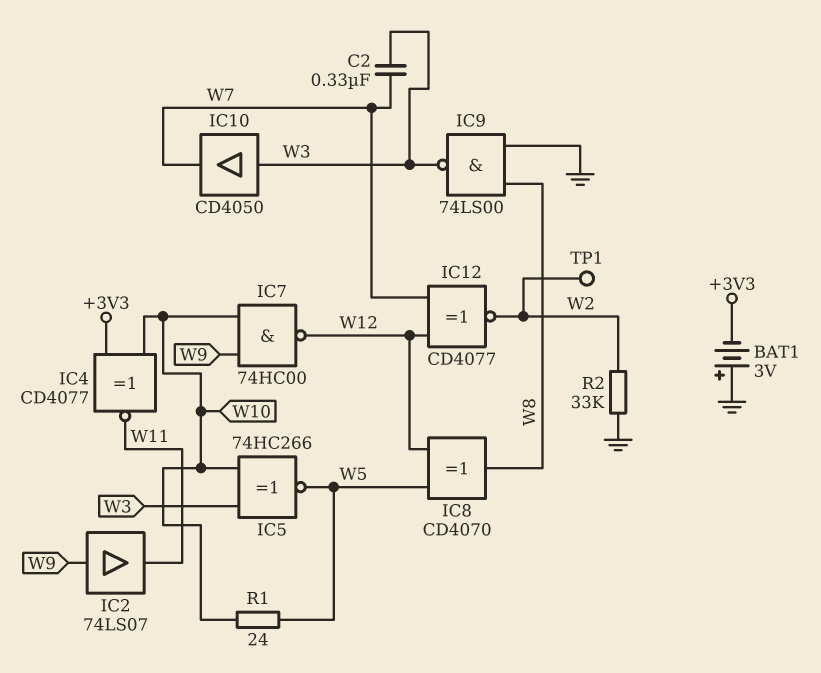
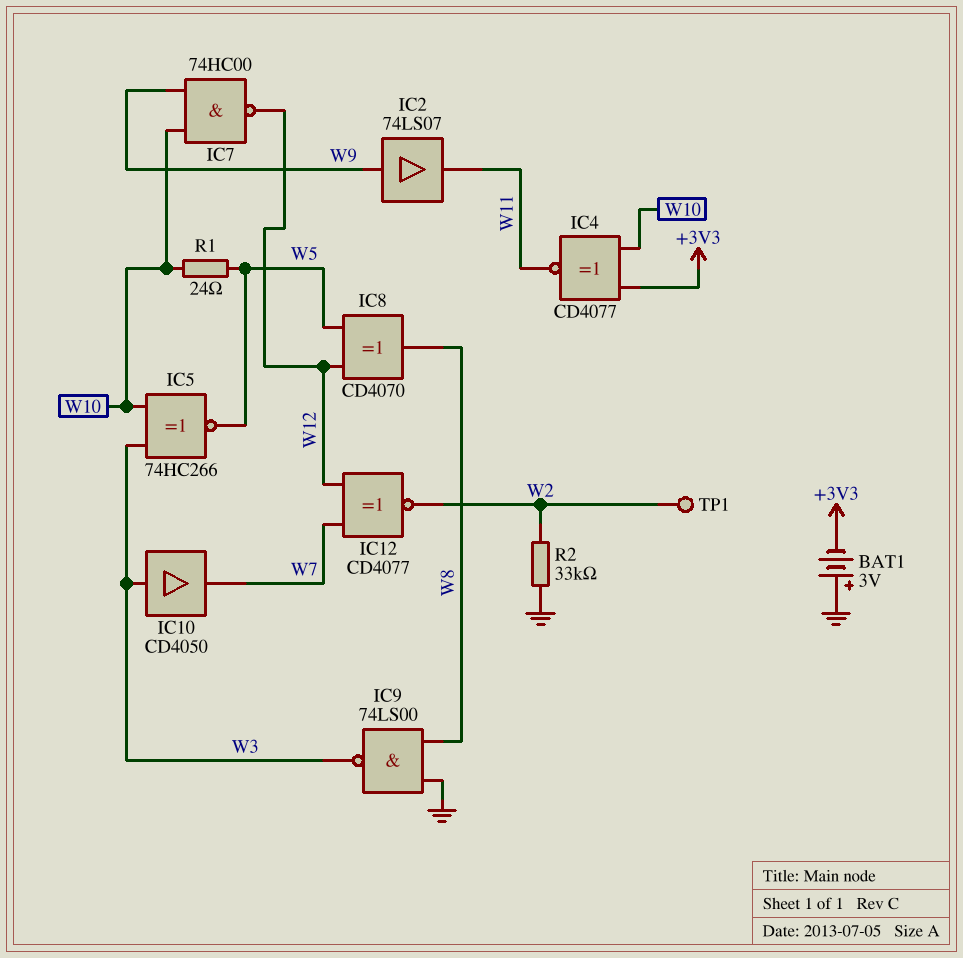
C2: 330nF (W3, W7) -> none

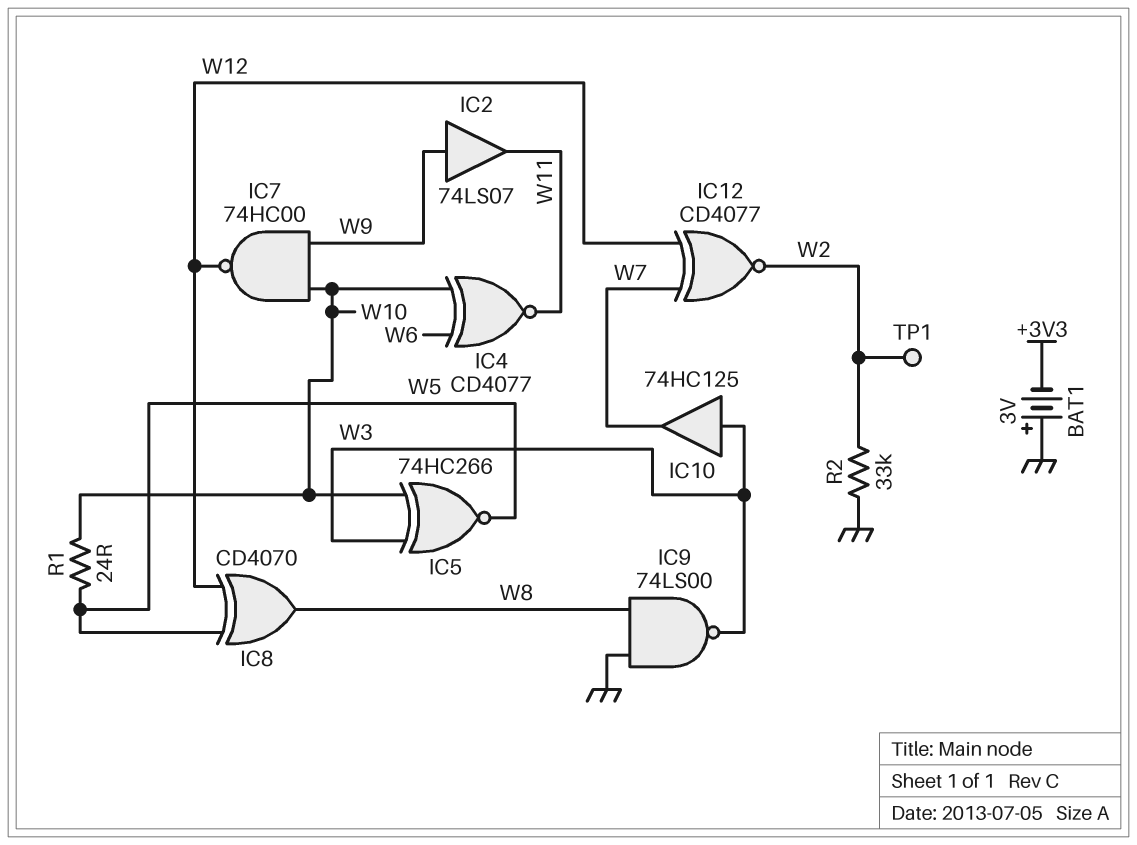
IC4: XNOR CD4077 (in +3V3, in W10, out W11) -> XNOR CD4077 (in W6, in W10, out W11)
IC10: buffer CD4050 (in W3, out W7) -> buffer 74HC125 (in W3, out W7)

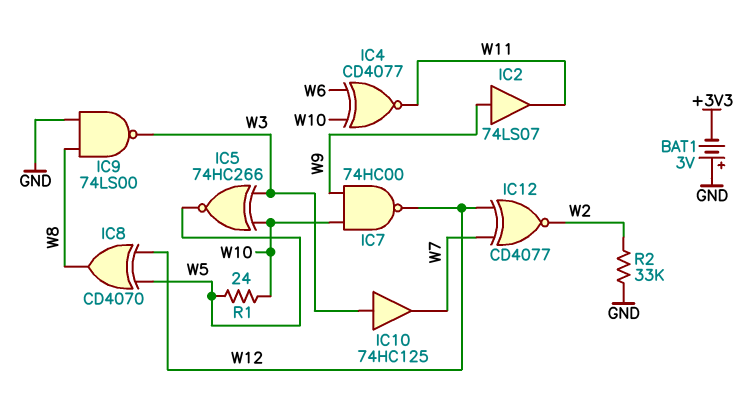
TP1: test point (W2) -> none

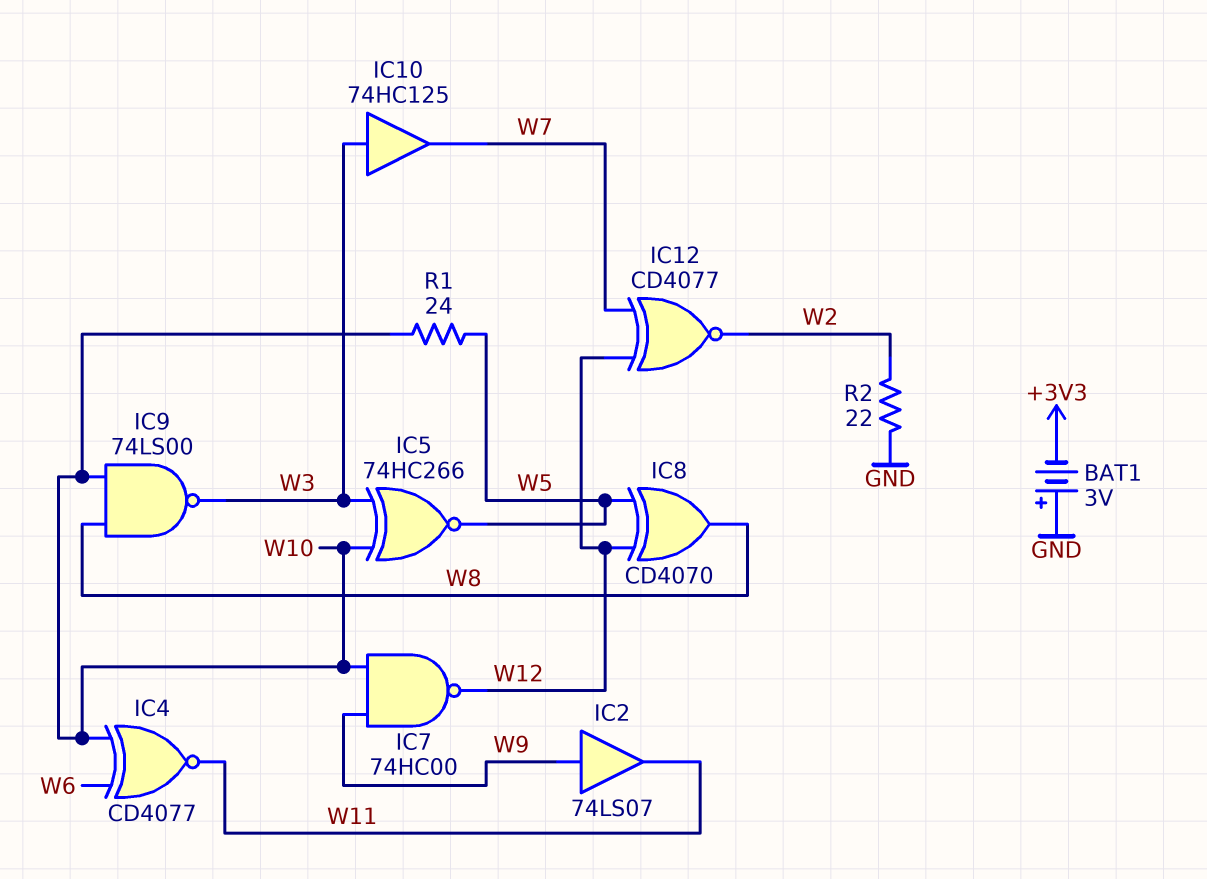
IC9: NAND 74LS00 (in GND, in W8, out W3) -> NAND 74LS00 (in W8, in W10, out W3)
R2: 33k (GND, W2) -> 22 (GND, W2)

